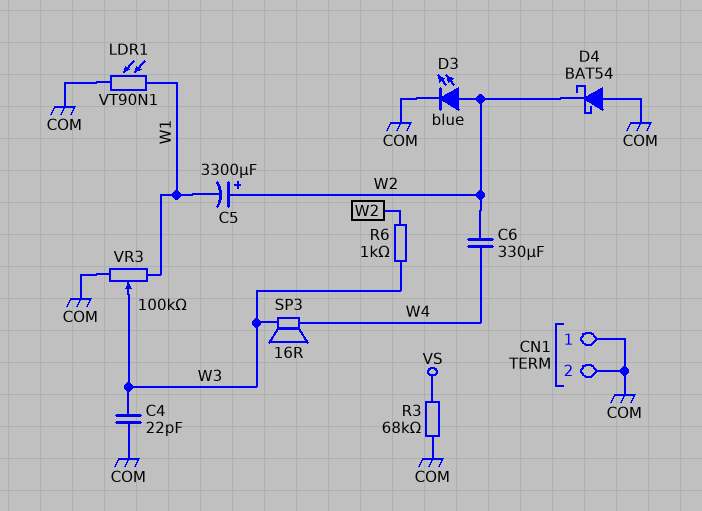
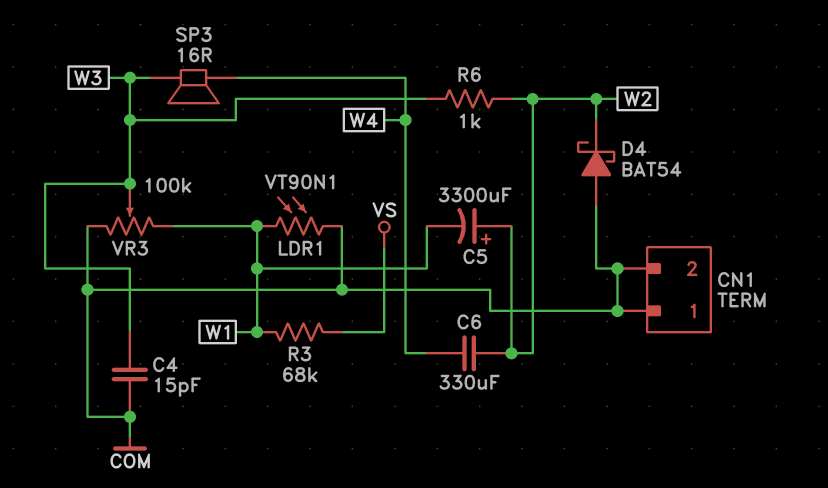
C4: 22pF (COM, W3) -> 15pF (COM, W3)
D3: LED blue (A W2, K COM) -> none
R3: 68k (COM, VS) -> 68k (VS, W1)

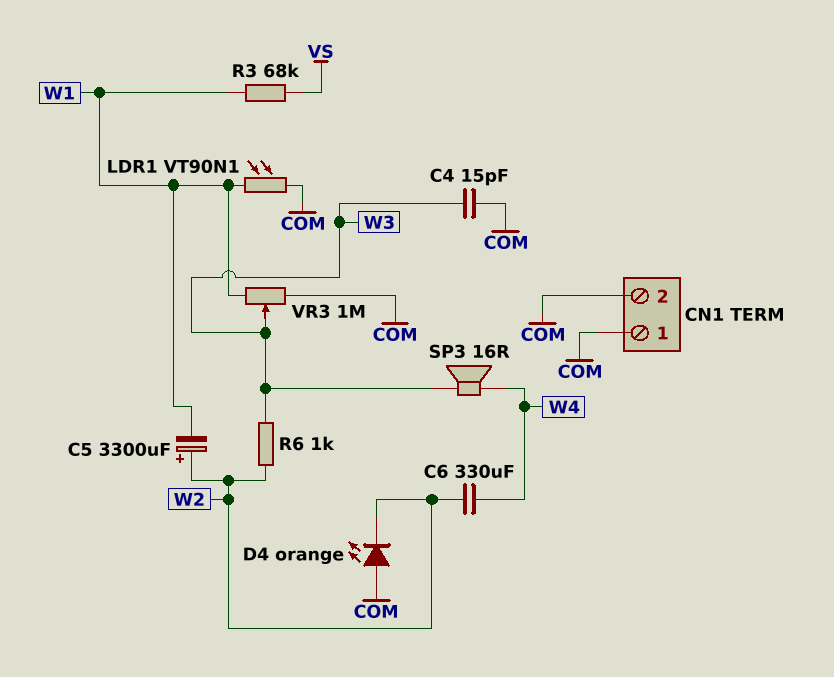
D4: schottky BAT54 (A COM, K W2) -> LED orange (A COM, K W2)
VR3: 100k (COM, W1, wiper W3) -> 1M (COM, W1, wiper W3)

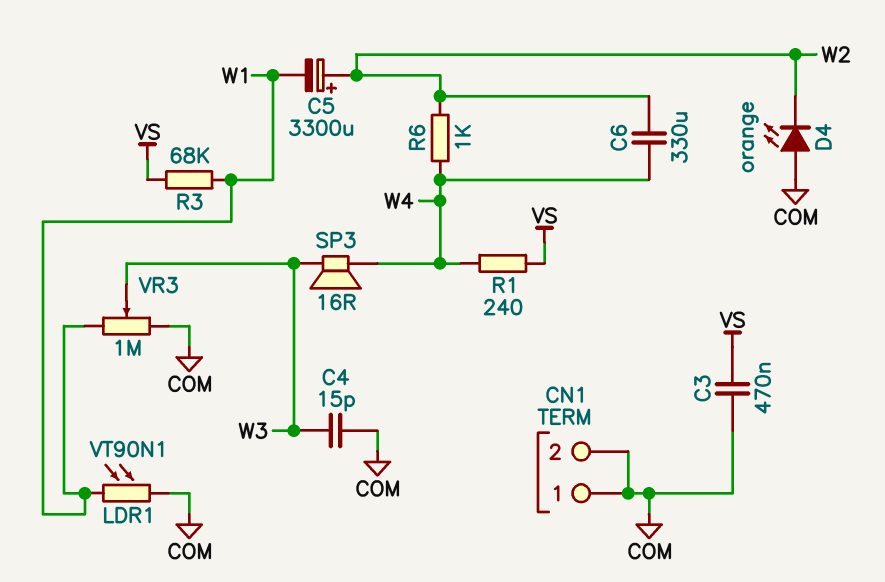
C3: none -> 470nF (COM, VS)
R1: none -> 240 (VS, W4)
R6: 1k (W2, W3) -> 1k (W2, W4)

